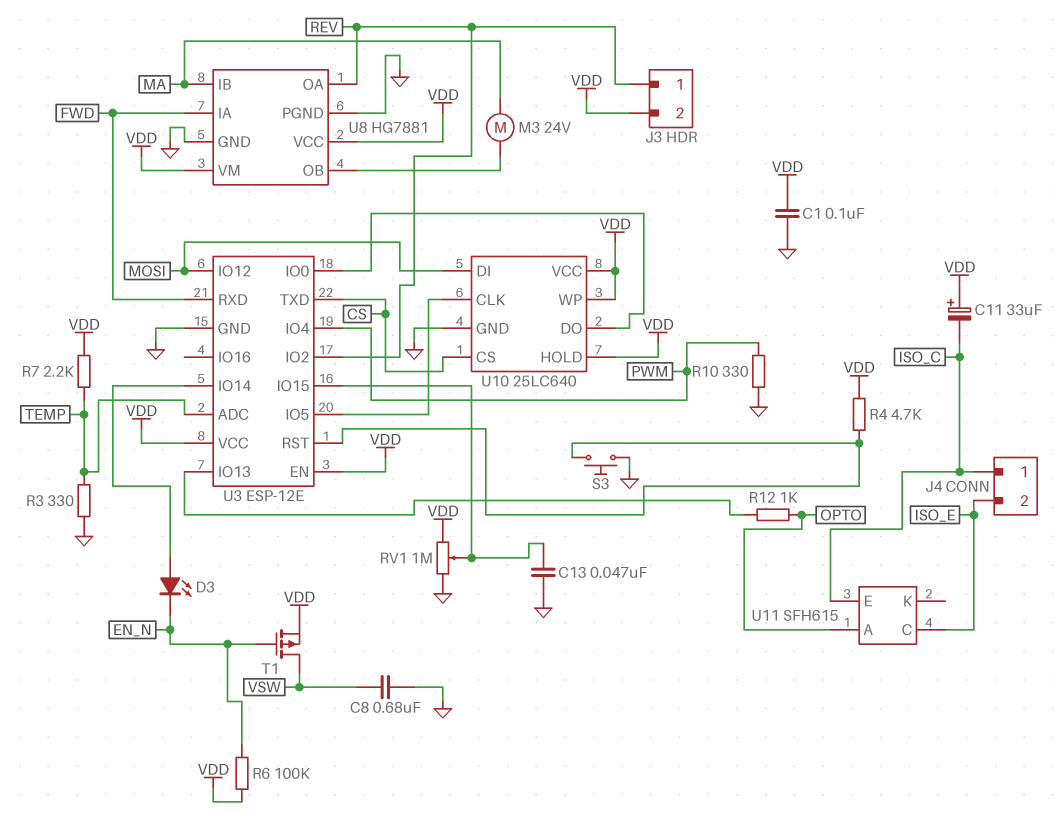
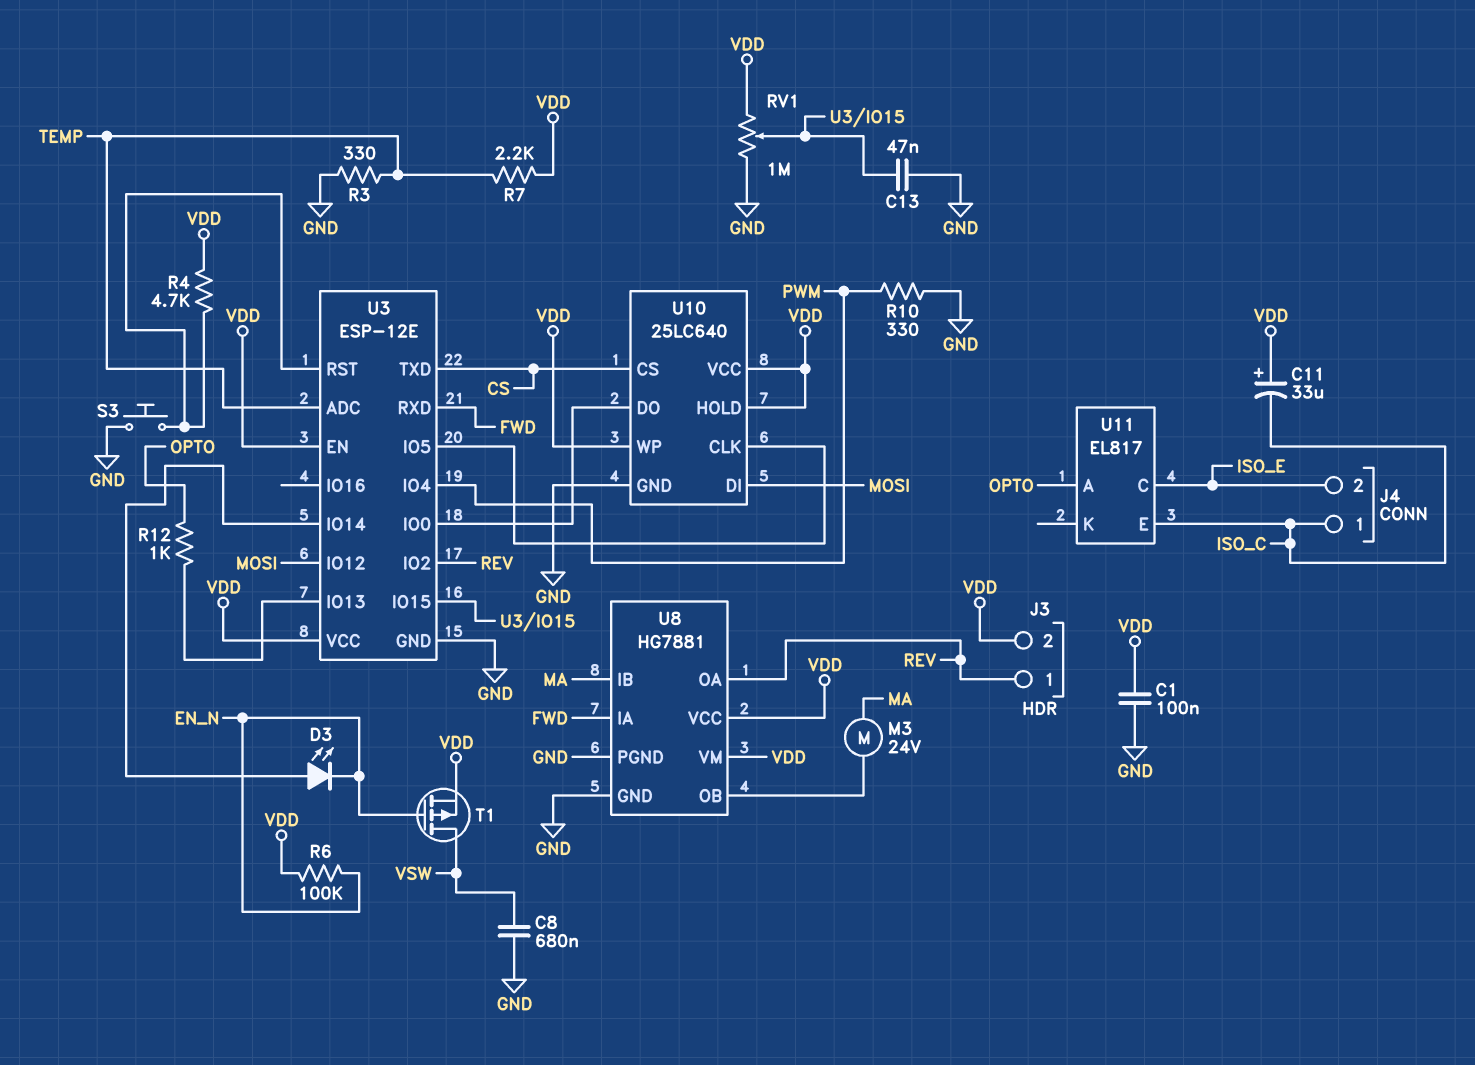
U11: SFH615 -> EL817

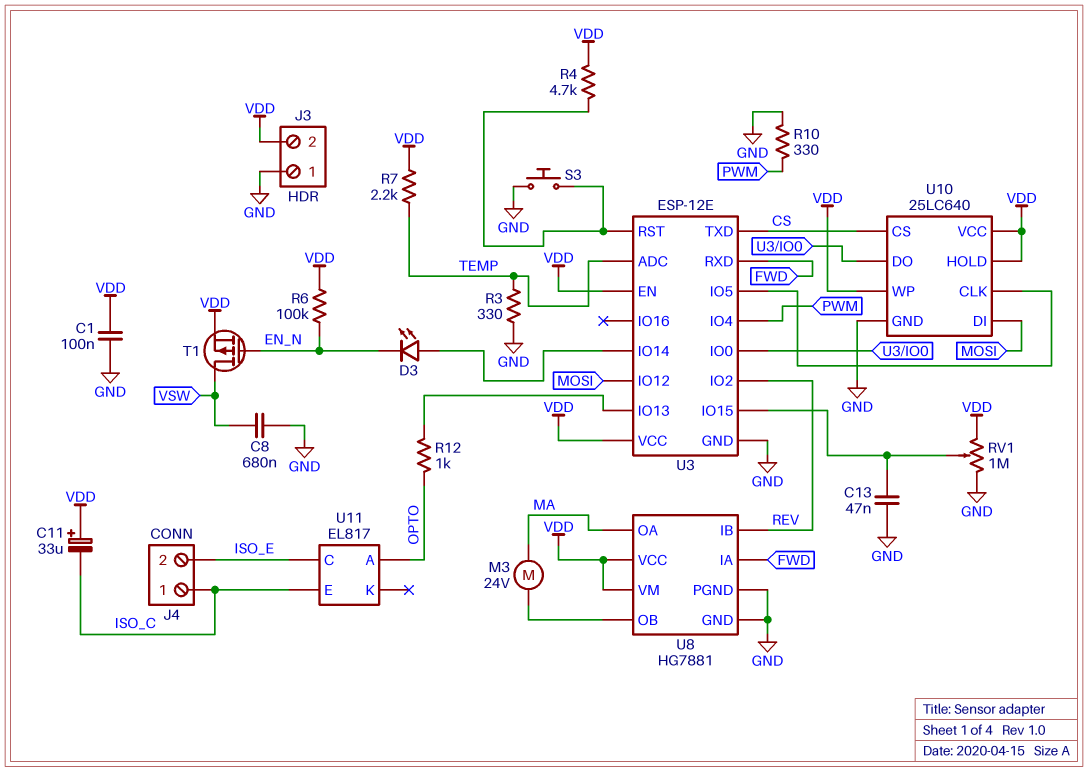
J3 pin 1: REV -> GND
U8 pin IB: MA -> REV
U8 pin OA: REV -> MA

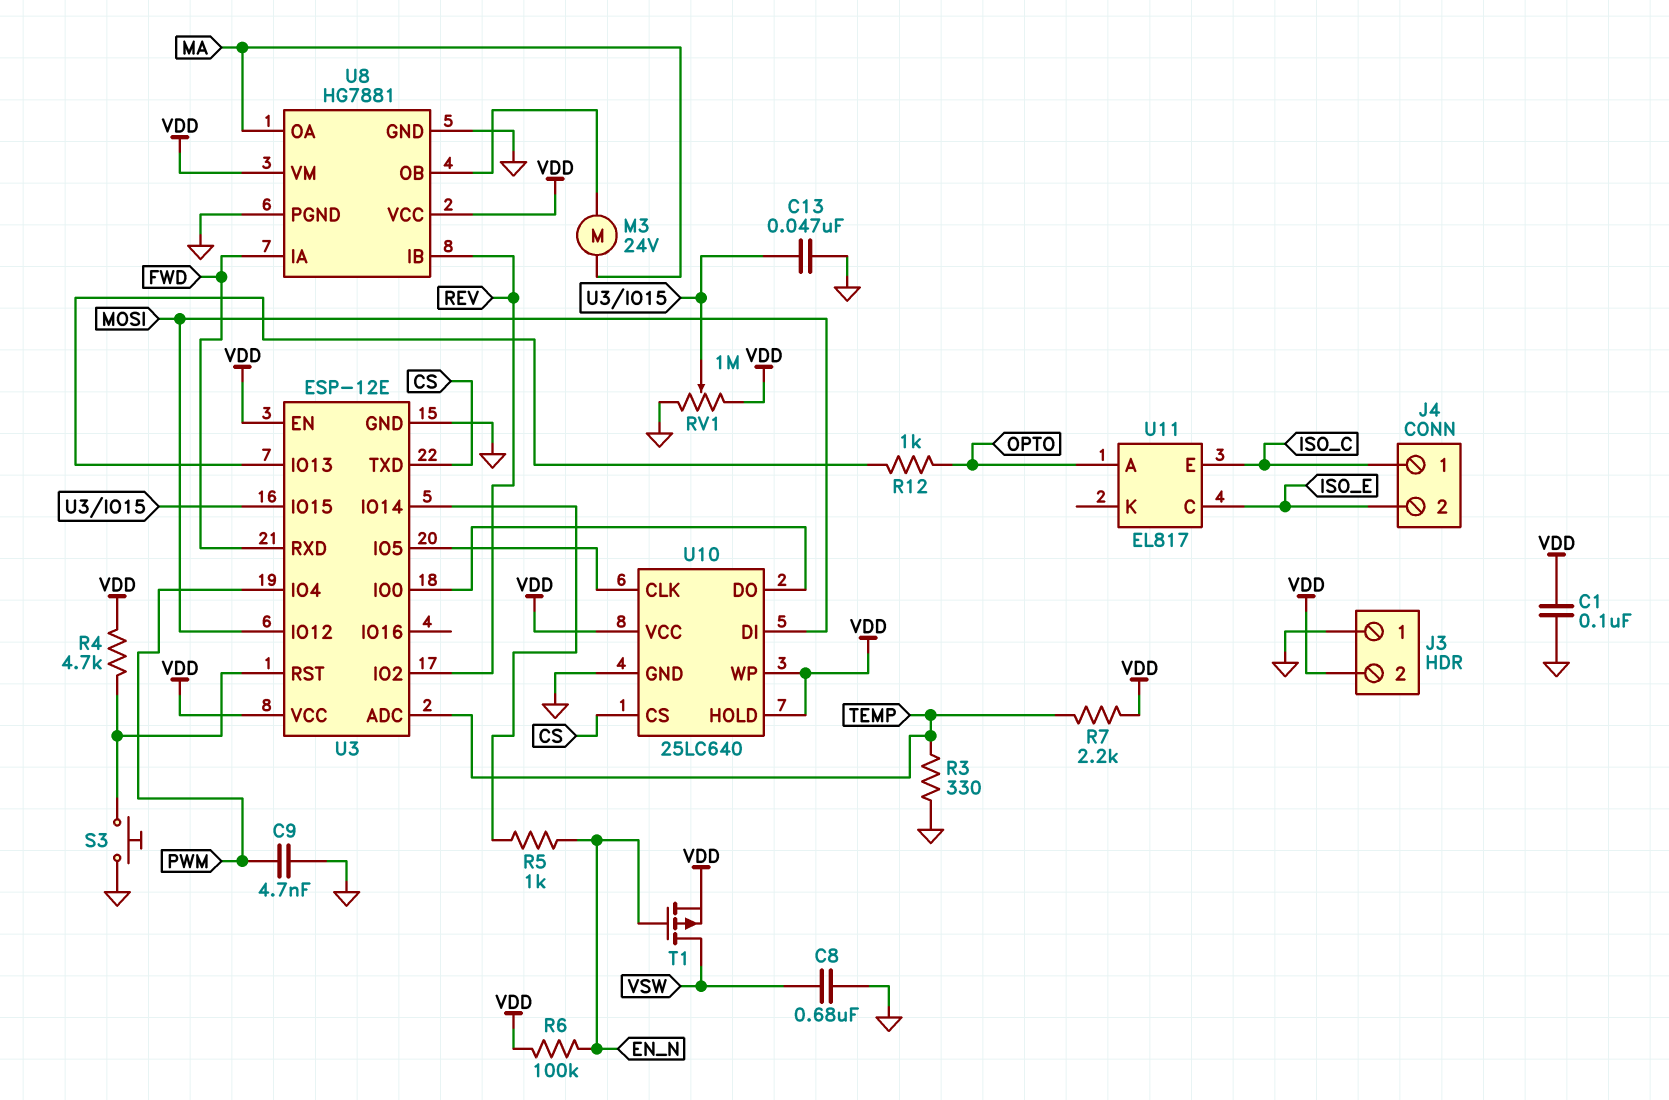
C9: none -> 4.7nF (GND, PWM)
C11: 33uF (plus VDD, minus ISO_C) -> none
D3: LED (A U3/IO14, K EN_N) -> none
R5: none -> 1k (EN_N, U3/IO14)
R10: 330 (GND, PWM) -> none

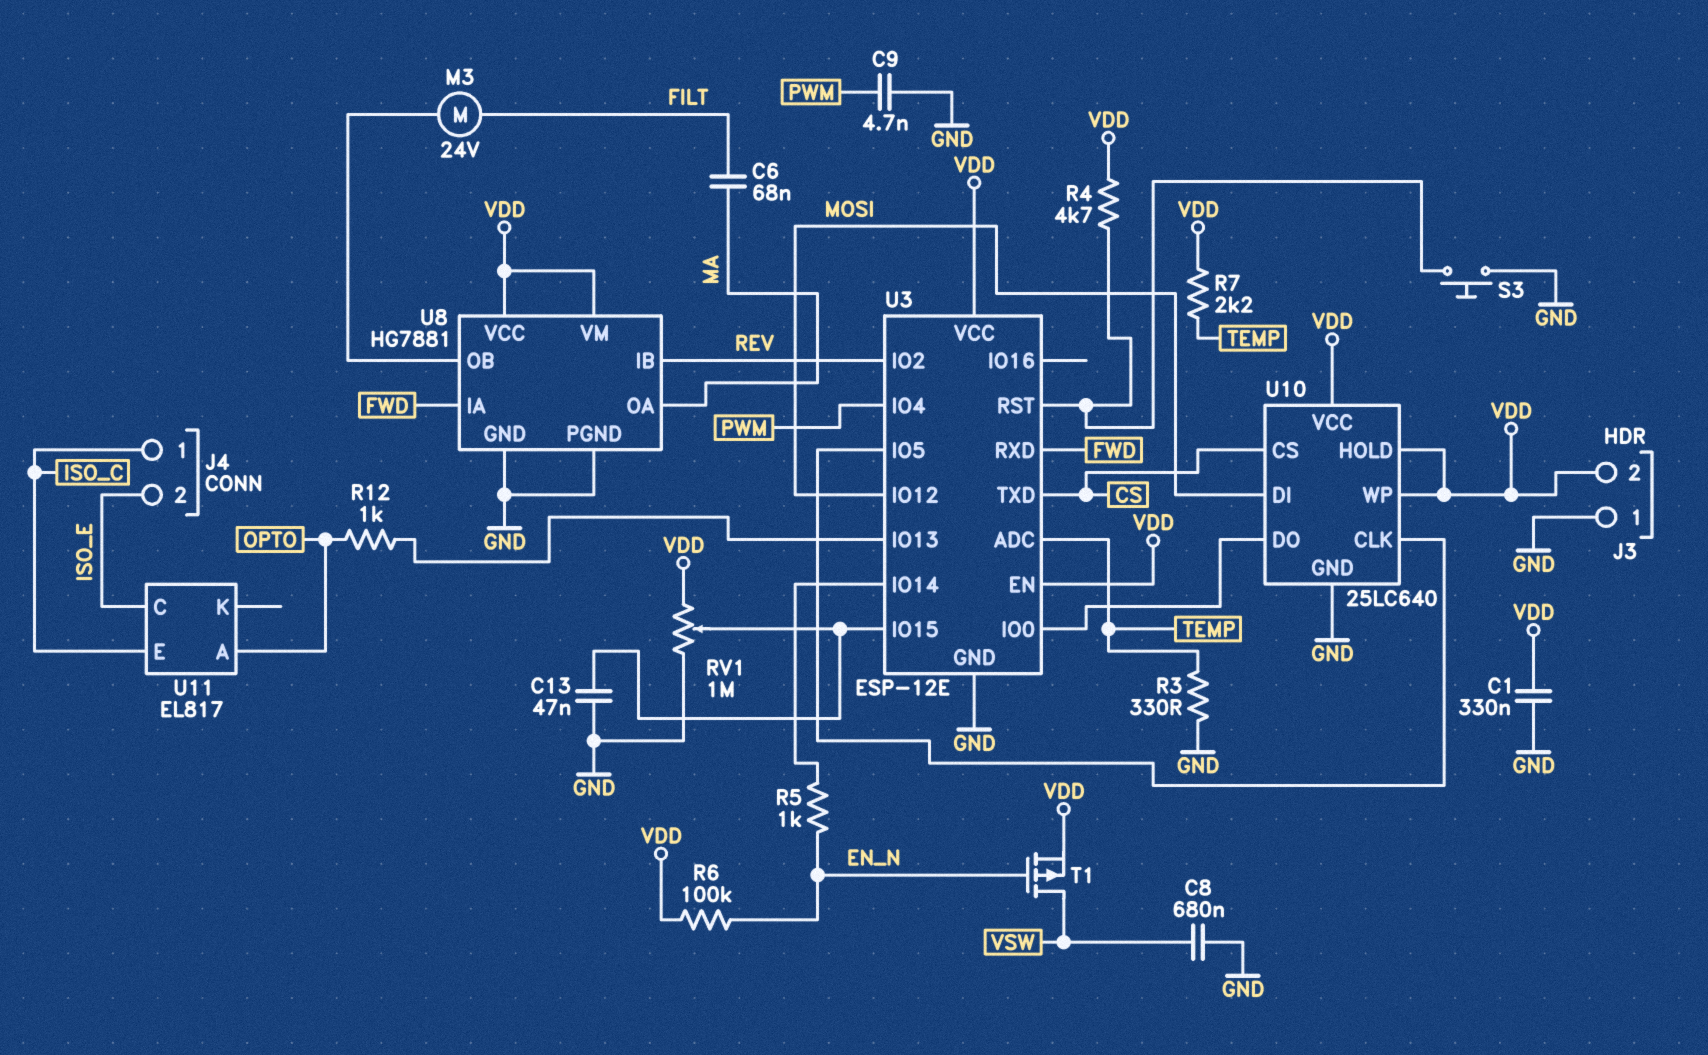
C1: 100nF (GND, VDD) -> 330nF (GND, VDD)
C6: none -> 68nF (FILT, MA)
M3: motor 24V (MA, U8/OB) -> motor 24V (FILT, U8/OB)

